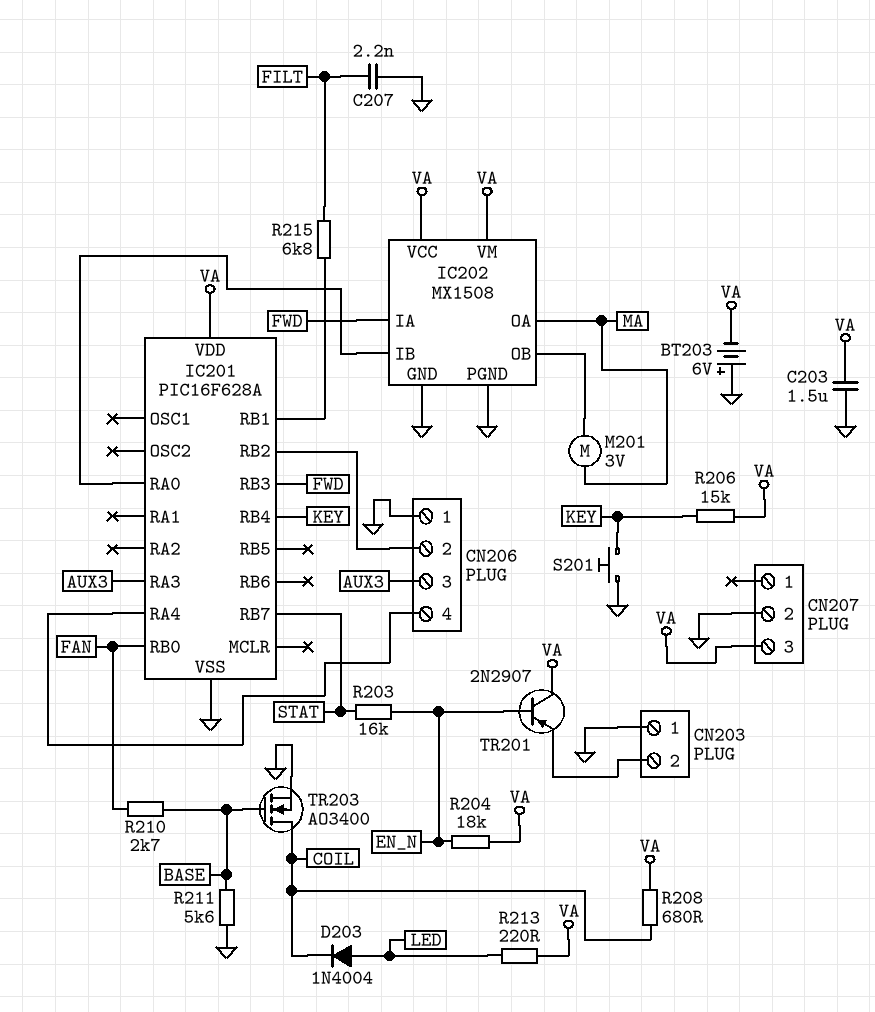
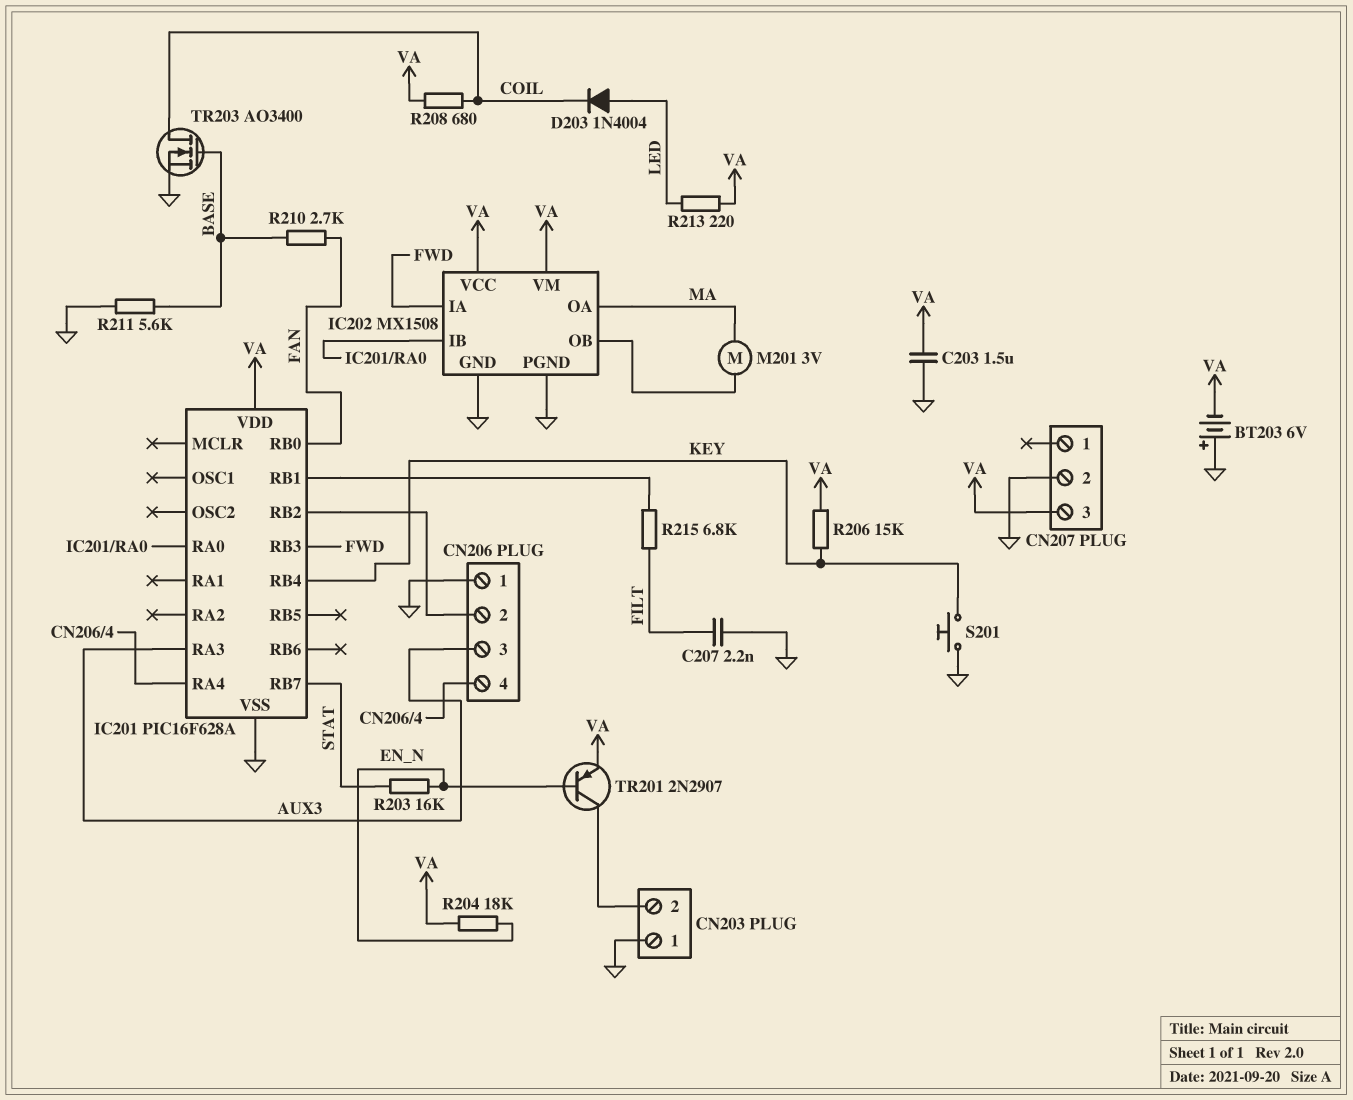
TR201: PNP 2N2907 (B EN_N, C VA, E CN203/2) -> PNP 2N2907 (B EN_N, C CN203/2, E VA)

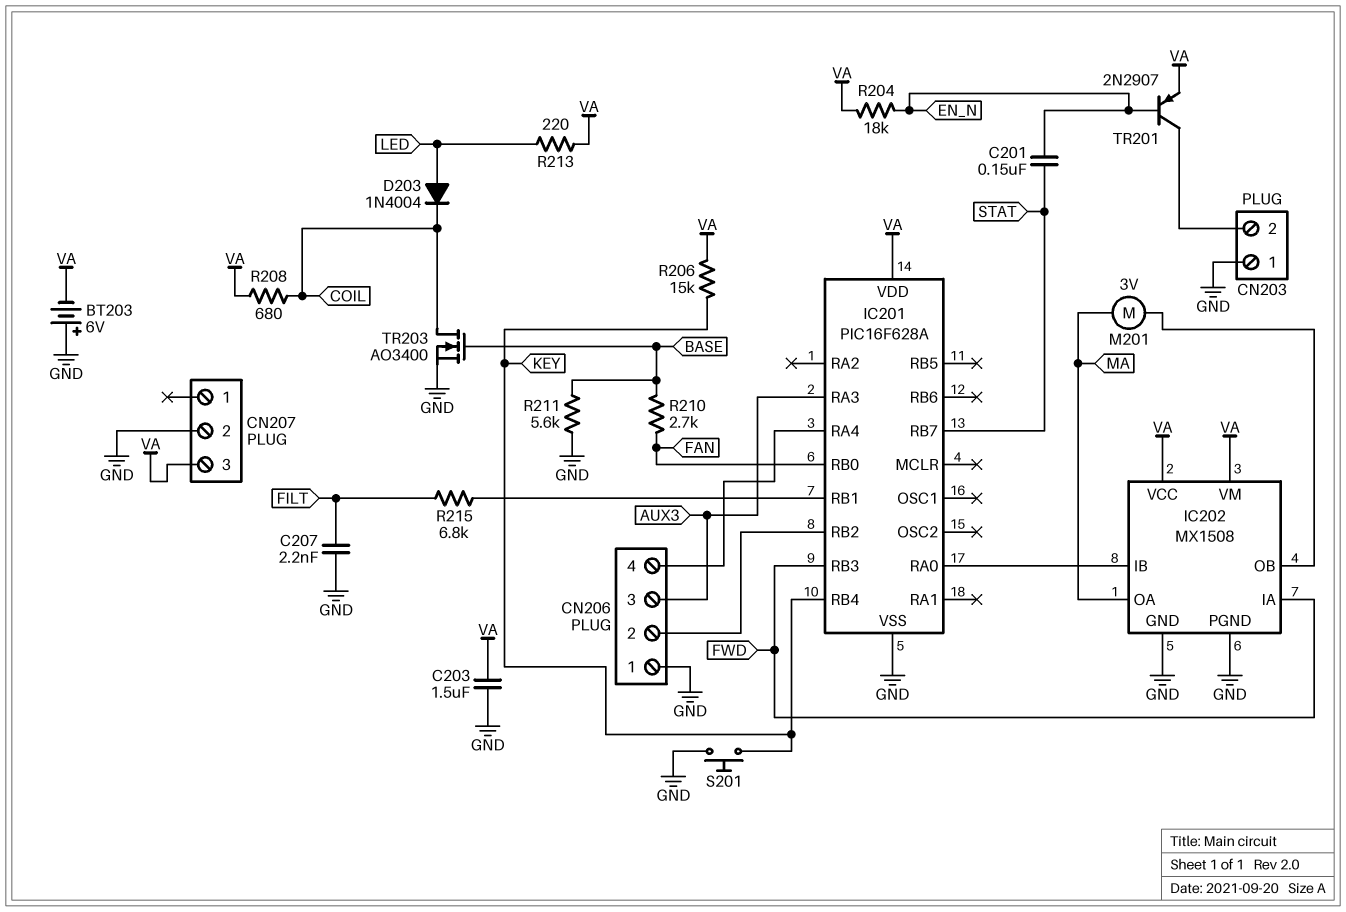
C201: none -> 150nF (EN_N, STAT)
R203: 16k (EN_N, STAT) -> none

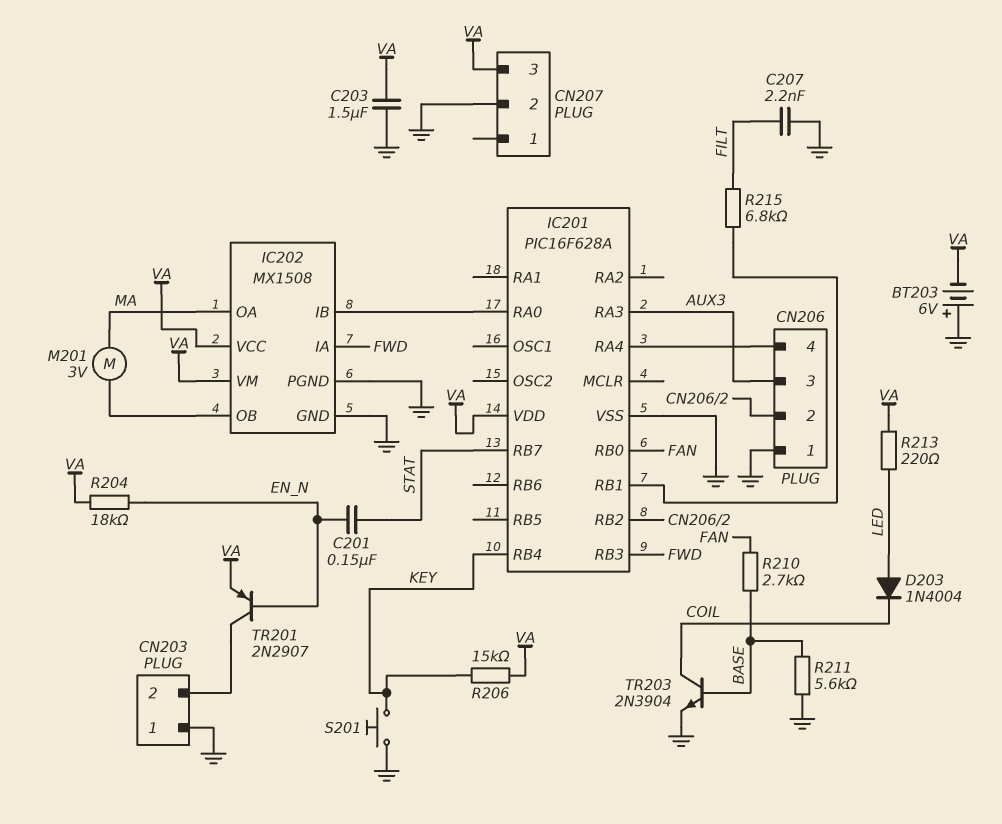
R208: 680 (COIL, VA) -> none
TR203: NMOS AO3400 (G BASE, D COIL, S GND) -> NPN 2N3904 (B BASE, C COIL, E GND)

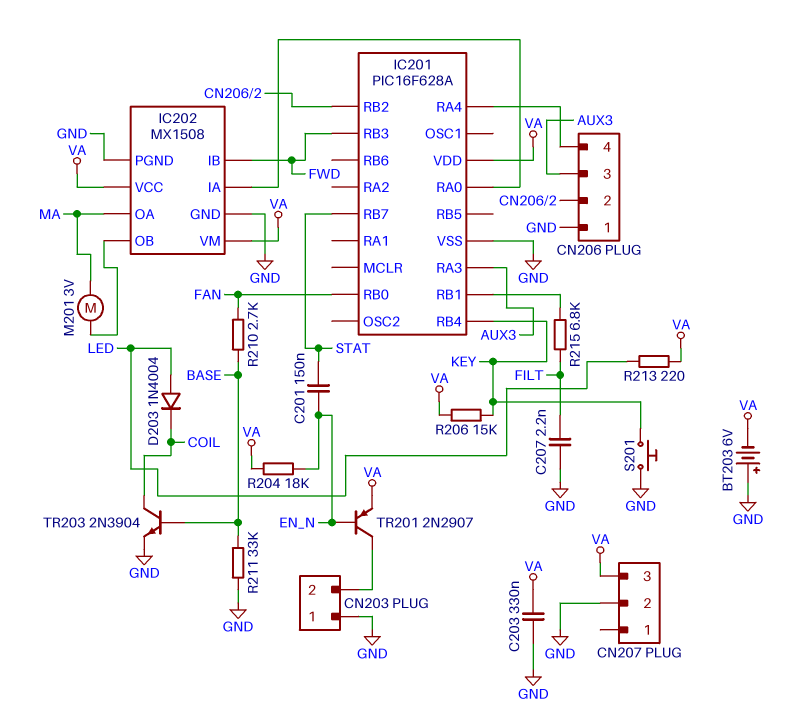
C203: 1.5uF (GND, VA) -> 330nF (GND, VA)
IC202 pin IA: FWD -> IC201/RA0
IC202 pin IB: IC201/RA0 -> FWD
R211: 5.6k (BASE, GND) -> 33k (BASE, GND)

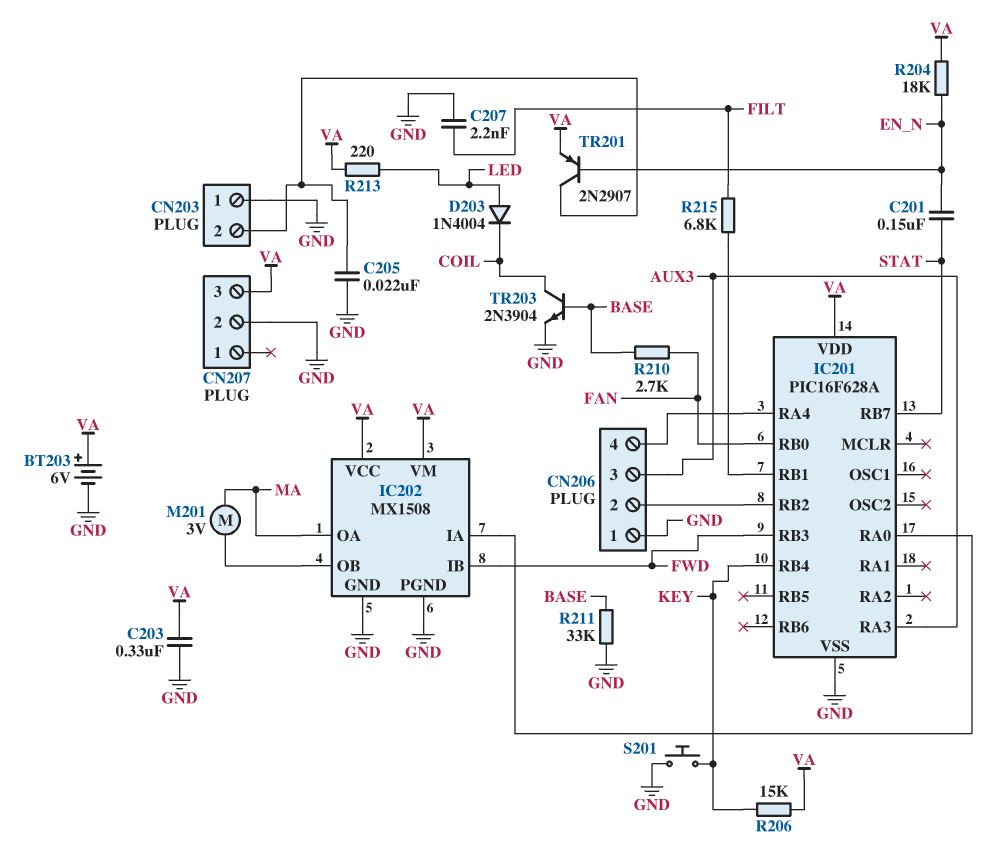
BT203: 6V (plus GND, minus VA) -> 6V (plus VA, minus GND)
C205: none -> 22nF (CN203/2, GND)

